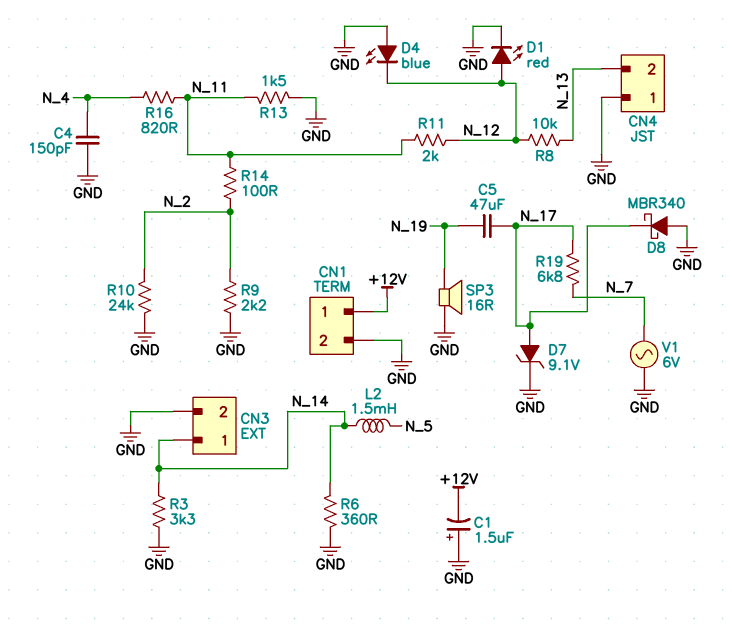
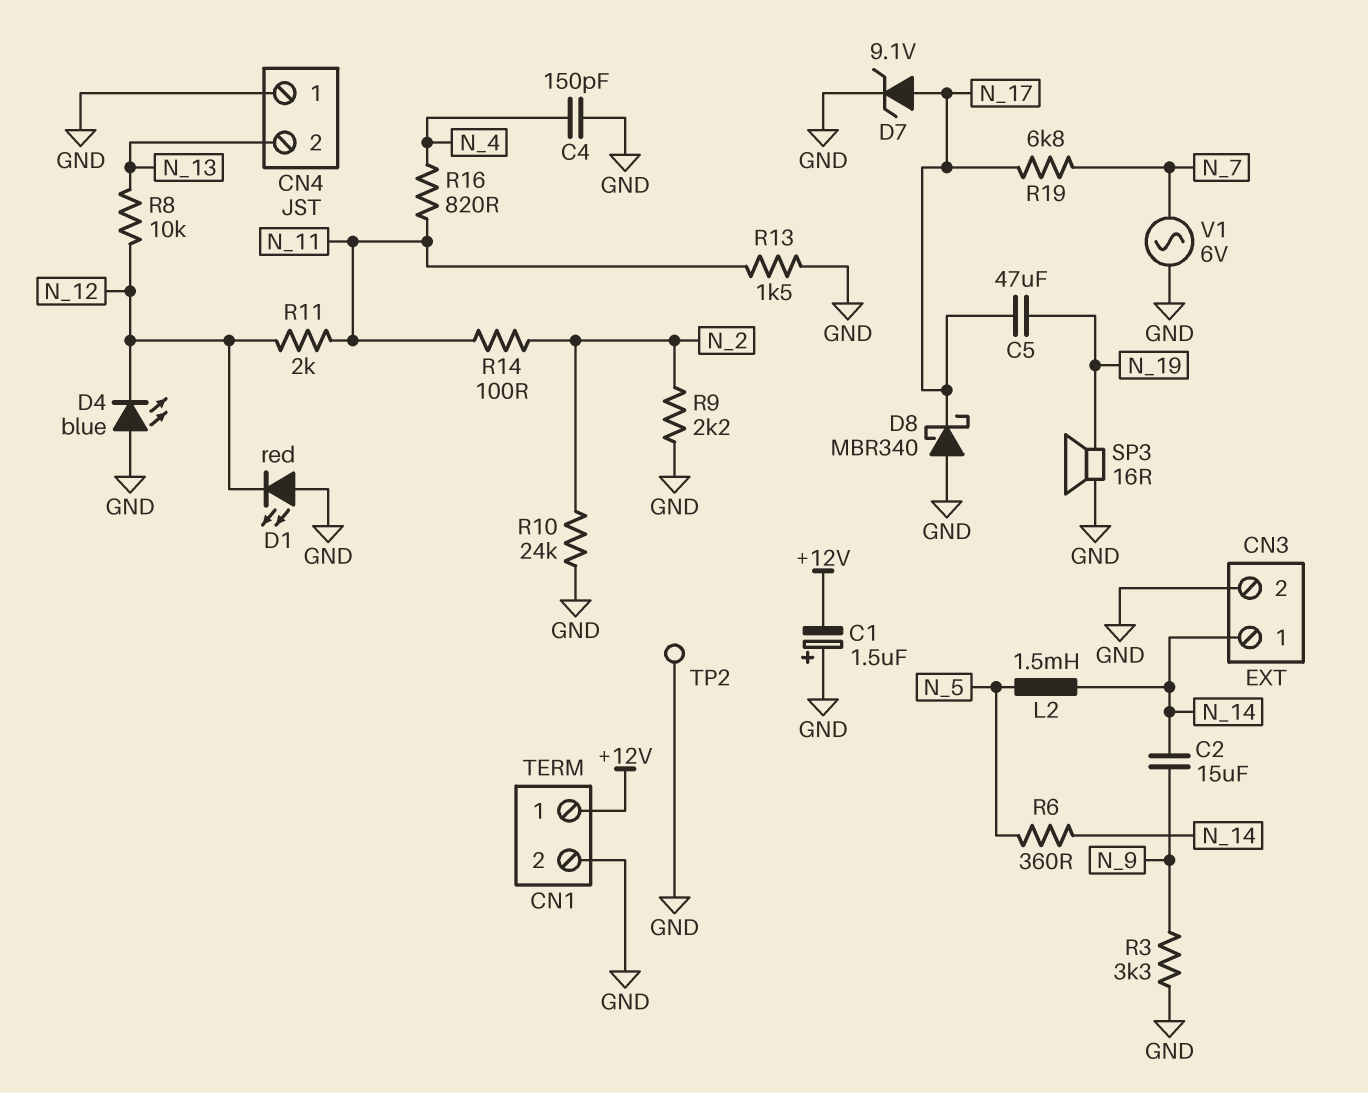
C2: none -> 15uF (N_9, N_14)
D1: LED red (A N_12, K GND) -> LED red (A GND, K N_12)
R3: 3.3k (GND, N_14) -> 3.3k (GND, N_9)
R6: 360 (GND, N_14) -> 360 (N_5, N_14)
TP2: none -> test point (GND)

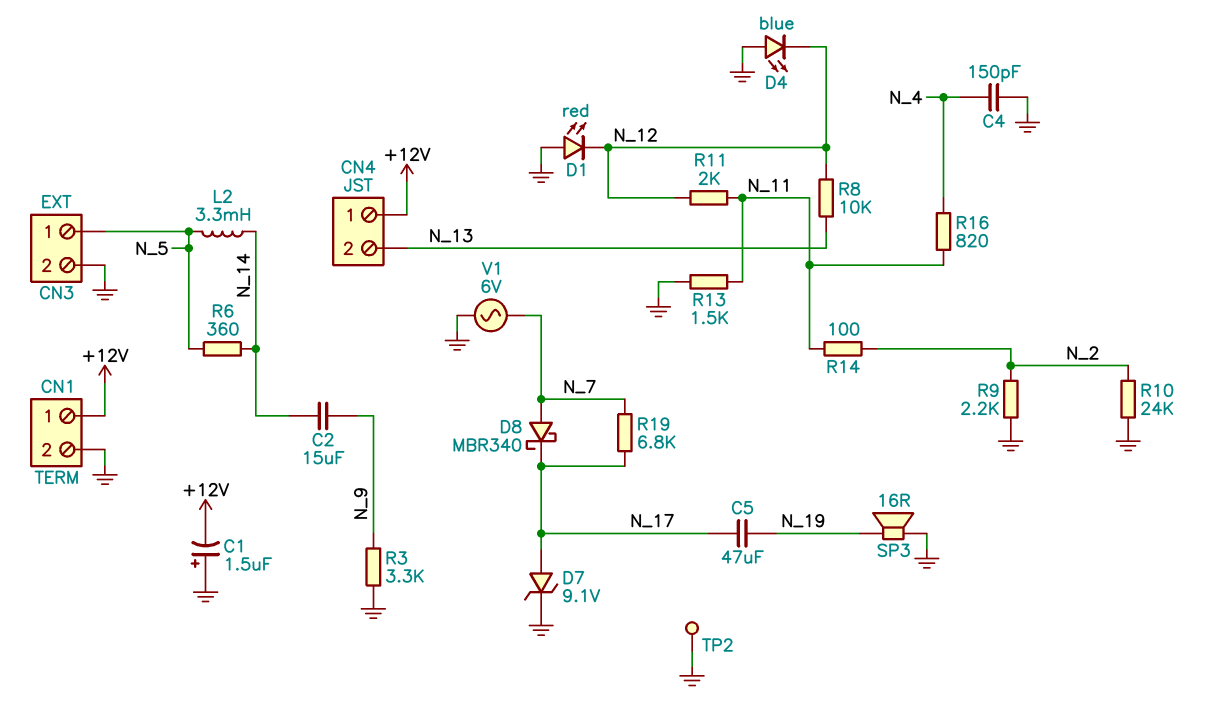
CN3 pin 1: N_14 -> N_5
CN4 pin 1: GND -> +12V
D8: schottky MBR340 (A GND, K N_17) -> schottky MBR340 (A N_7, K N_17)
L2: 1.5mH (N_5, N_14) -> 3.3mH (N_5, N_14)

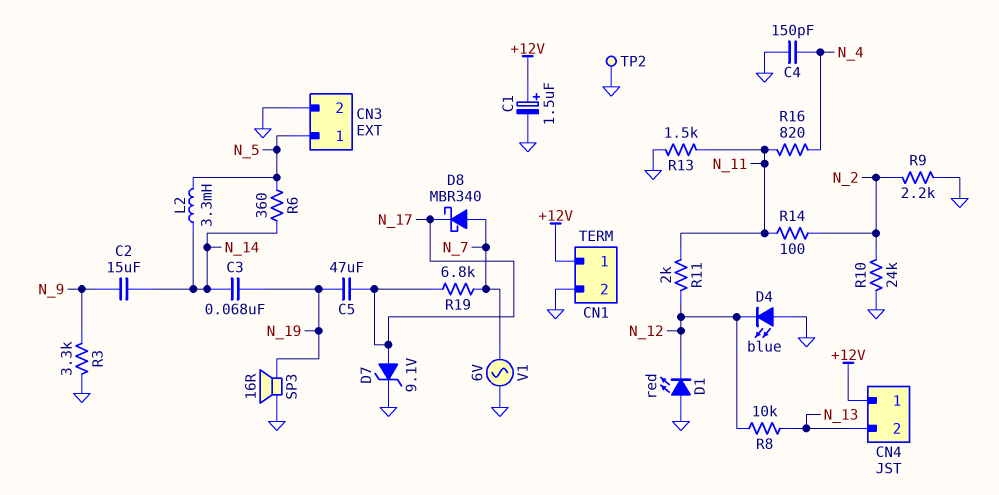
C1: 1.5uF (plus GND, minus +12V) -> 1.5uF (plus +12V, minus GND)
C3: none -> 68nF (N_14, N_19)

